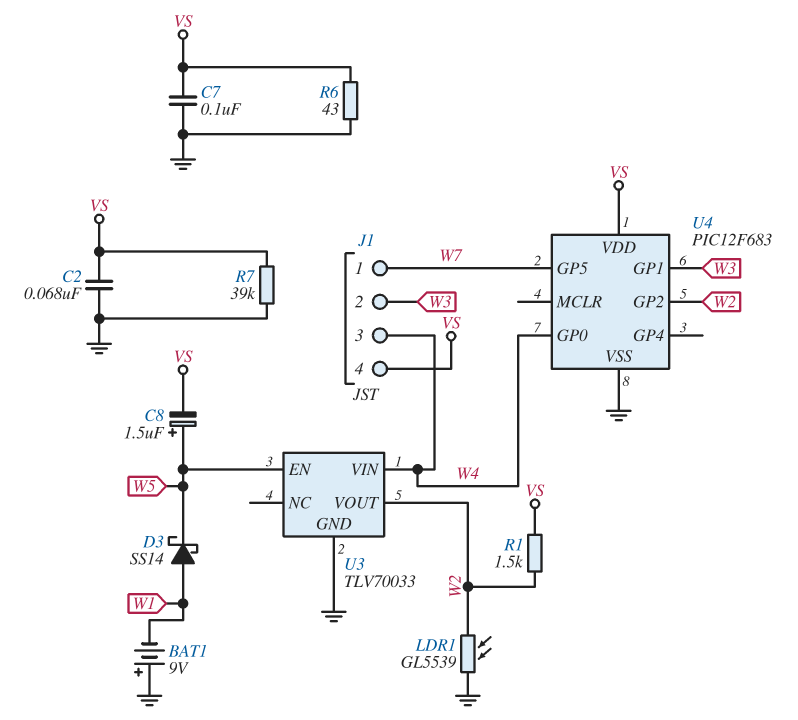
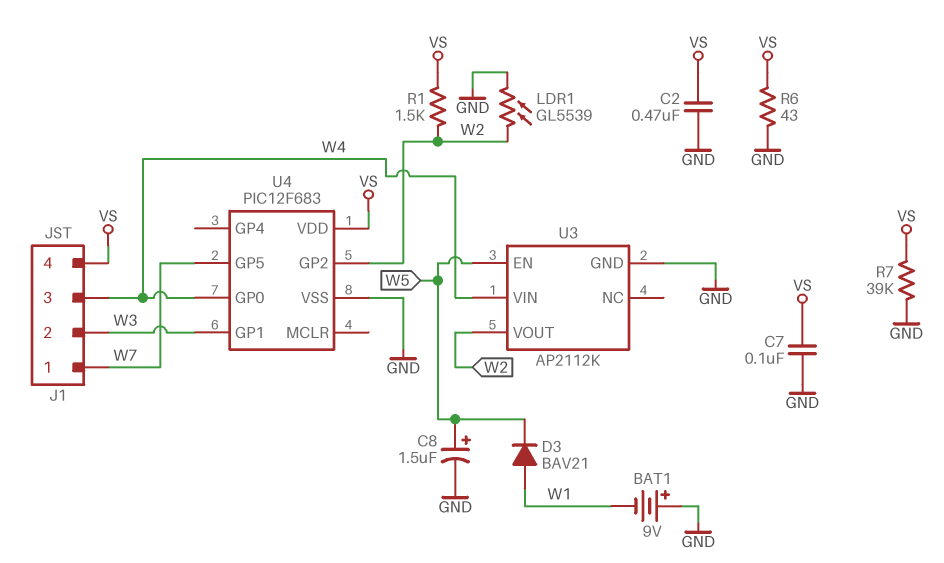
C2: 68nF (GND, VS) -> 470nF (GND, VS)
C8: 1.5uF (plus W5, minus VS) -> 1.5uF (plus W5, minus GND)
D3: schottky SS14 (A W1, K W5) -> diode BAV21 (A W1, K W5)
U3: TLV70033 -> AP2112K

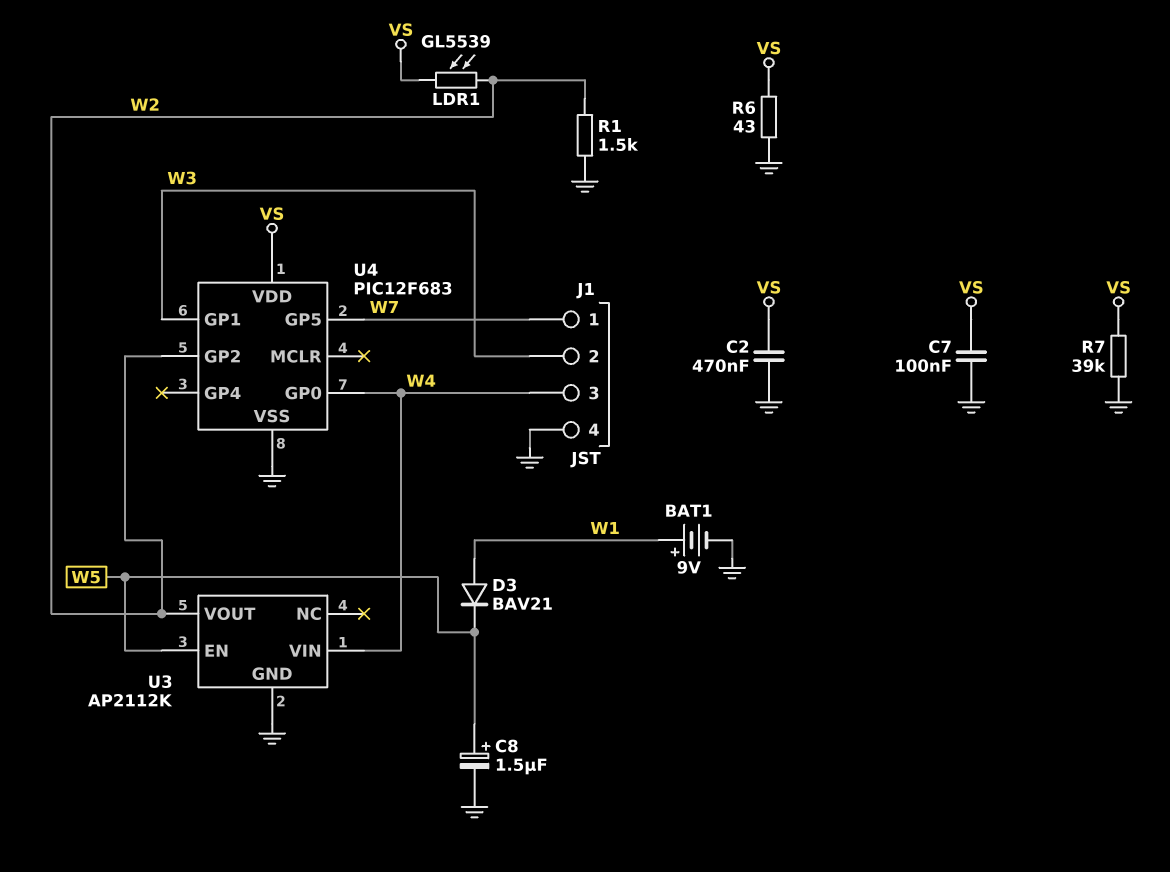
BAT1: 9V (plus GND, minus W1) -> 9V (plus W1, minus GND)
J1 pin 4: VS -> GND
LDR1: GL5539 (GND, W2) -> GL5539 (VS, W2)
R1: 1.5k (VS, W2) -> 1.5k (GND, W2)

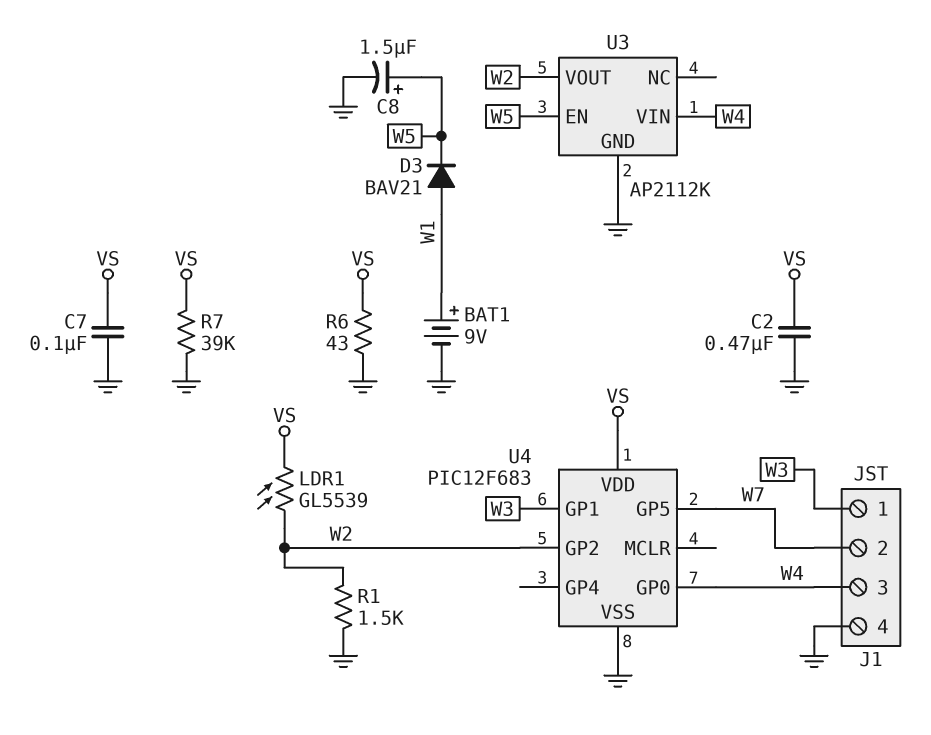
J1 pin 1: W7 -> W3
J1 pin 2: W3 -> W7

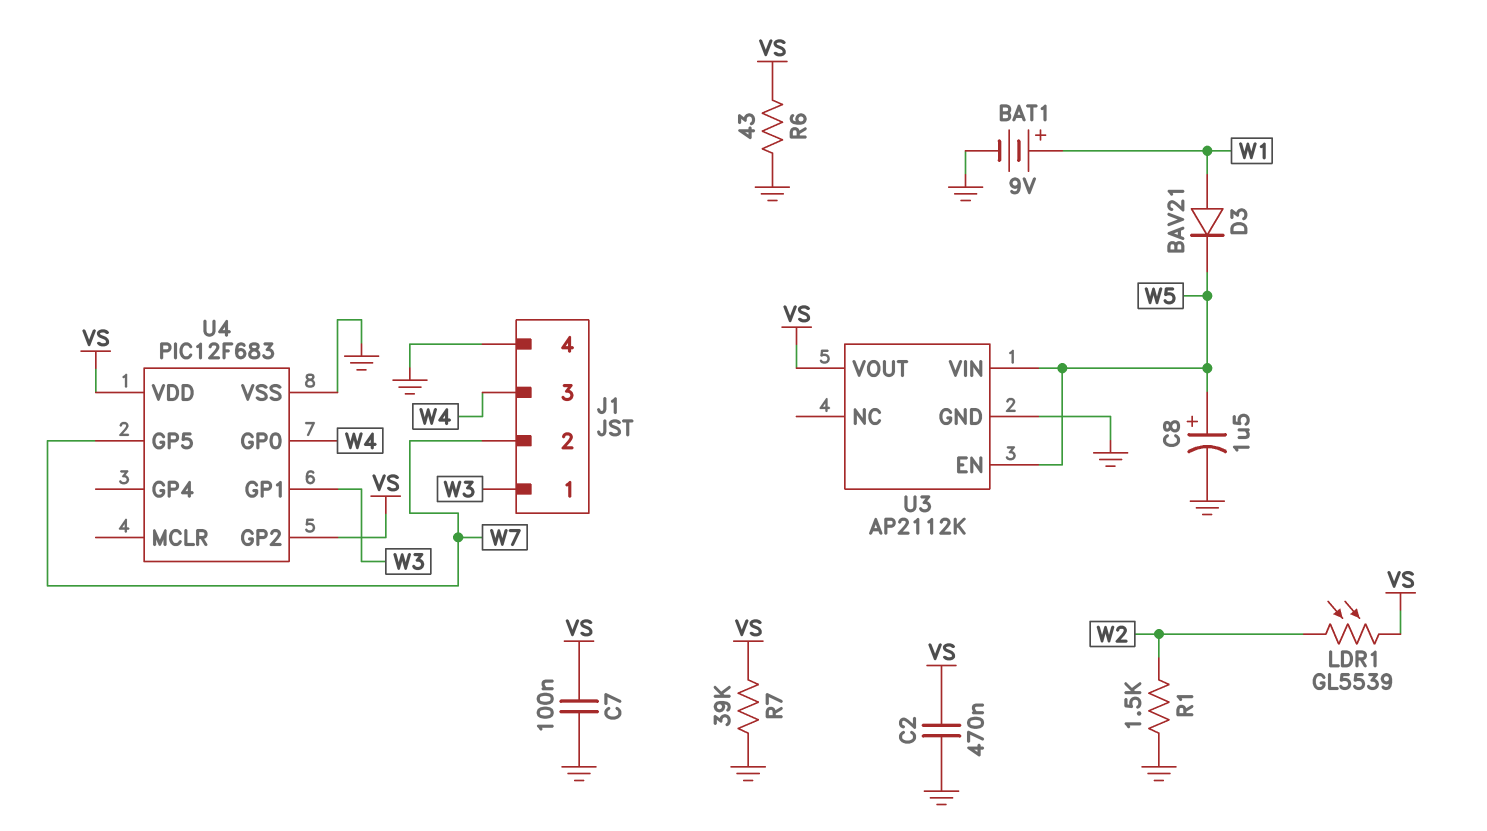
U3 pin VIN: W4 -> W5
U3 pin VOUT: W2 -> VS
U4 pin GP2: W2 -> VS

